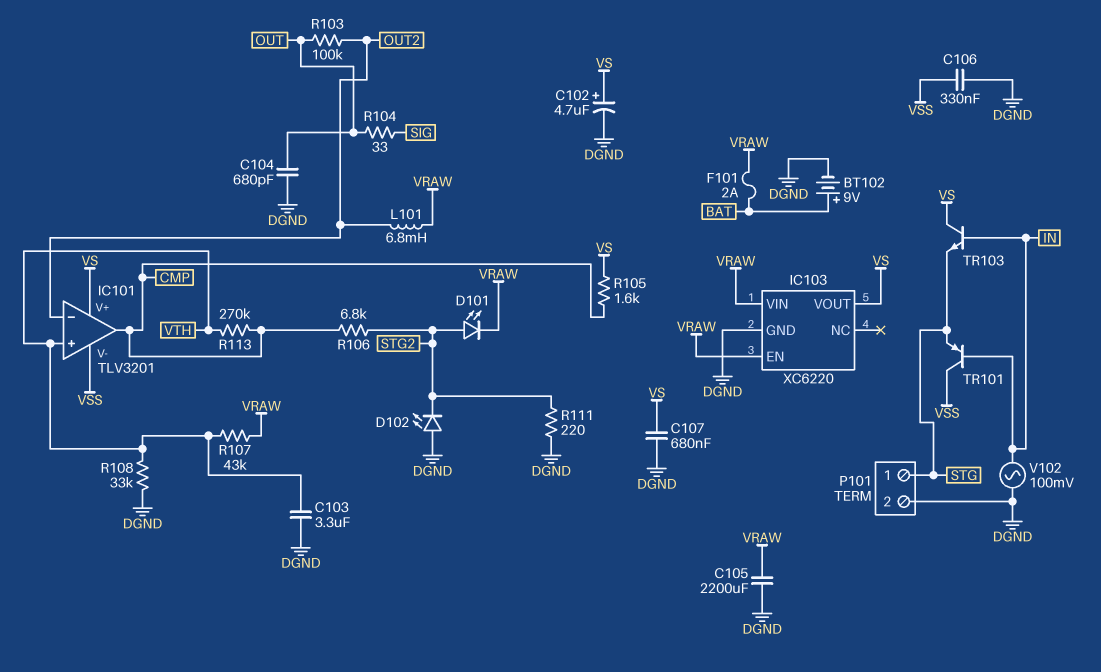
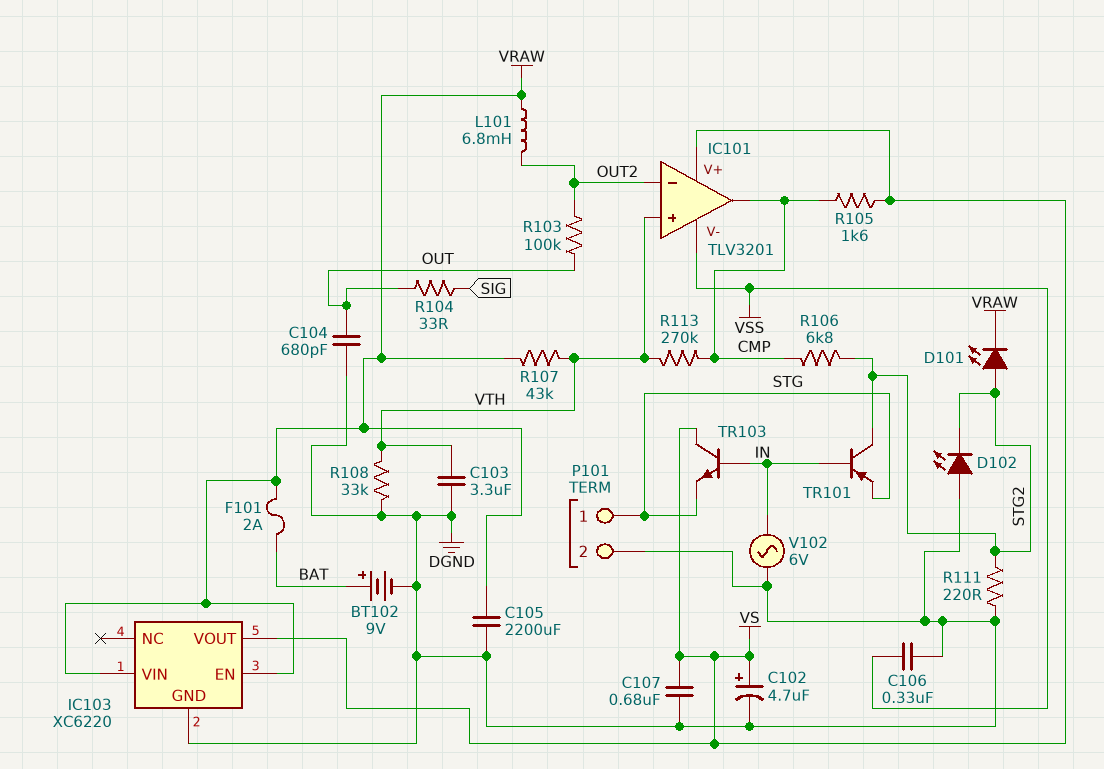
TR101: PNP (B IN, C VSS, E STG) -> PNP (B IN, C STG2, E STG)
V102: AC 100mV (DGND, IN) -> AC 6V (DGND, IN)

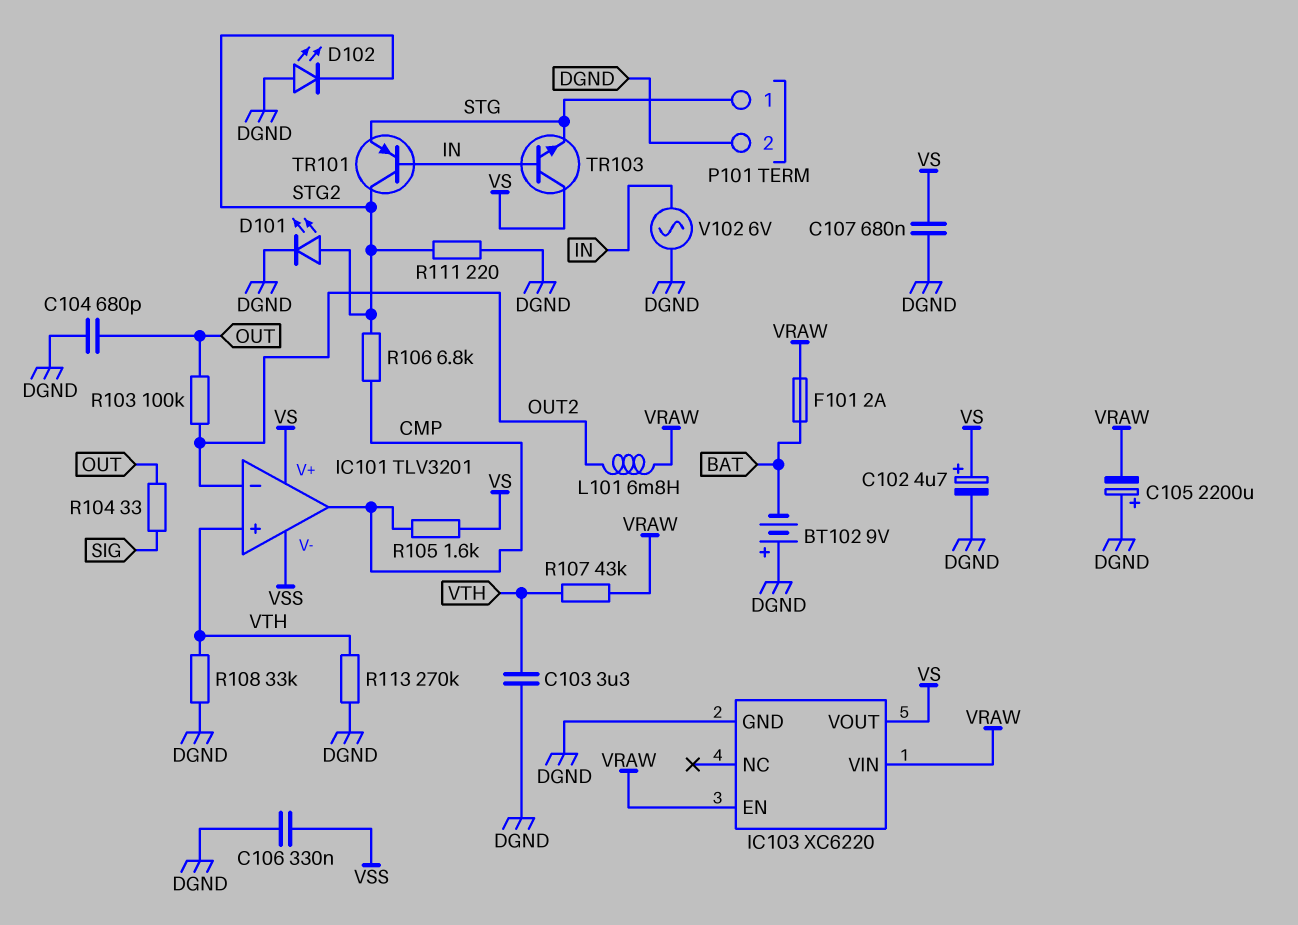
BT102: 9V (plus BAT, minus DGND) -> 9V (plus DGND, minus BAT)
C105: 2200uF (DGND, VRAW) -> 2200uF (plus DGND, minus VRAW)
D101: LED (A STG2, K VRAW) -> LED (A STG2, K DGND)
R113: 270k (CMP, VTH) -> 270k (DGND, VTH)

